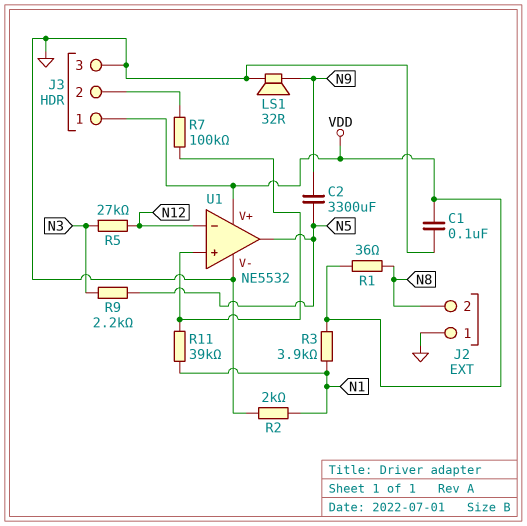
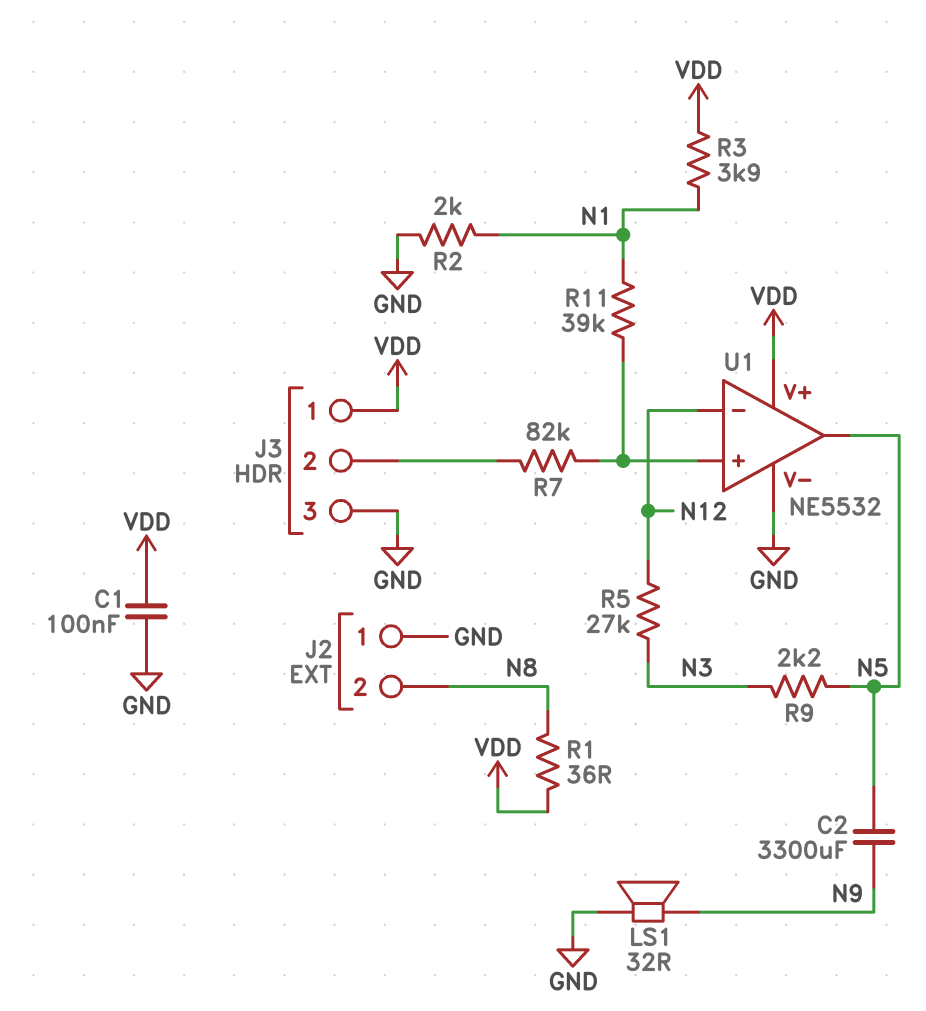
R7: 100k (J3/2, U1/in+) -> 82k (J3/2, U1/in+)

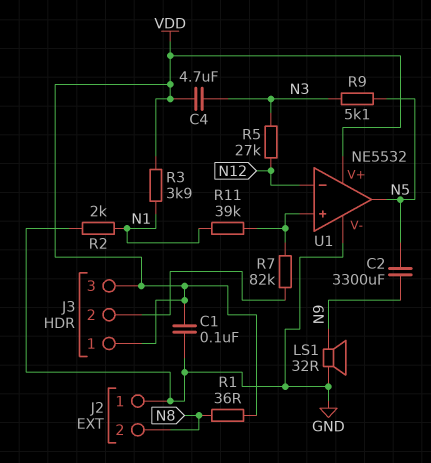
C4: none -> 4.7uF (N3, VDD)
J3 pin 3: GND -> VDD
R9: 2.2k (N3, N5) -> 5.1k (N3, N5)

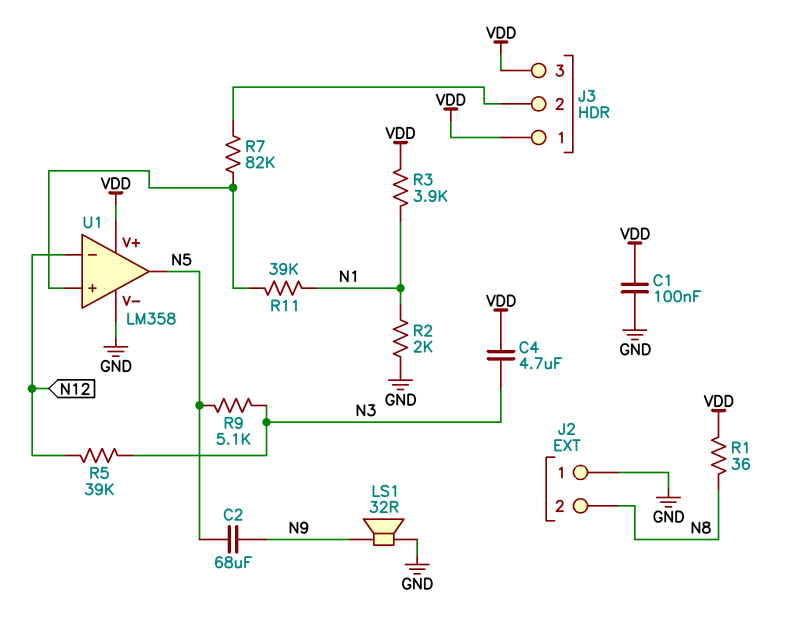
C2: 3300uF (N5, N9) -> 68uF (N5, N9)
R5: 27k (N3, N12) -> 39k (N3, N12)
U1: NE5532 -> LM358

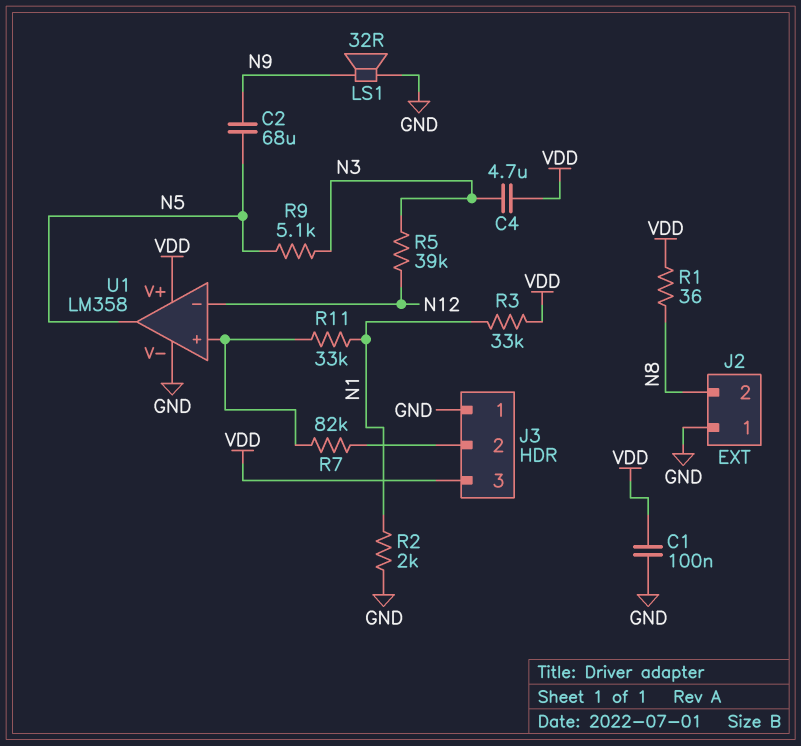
J3 pin 1: VDD -> GND
R3: 3.9k (N1, VDD) -> 33k (N1, VDD)
R11: 39k (N1, U1/in+) -> 33k (N1, U1/in+)

